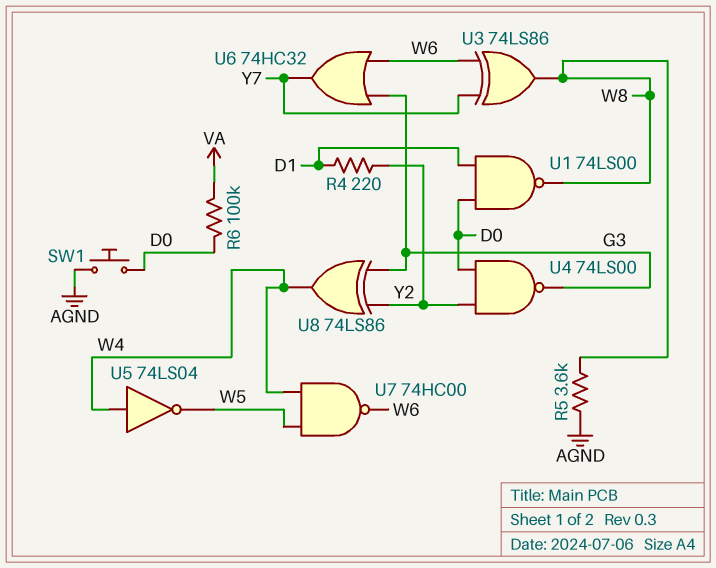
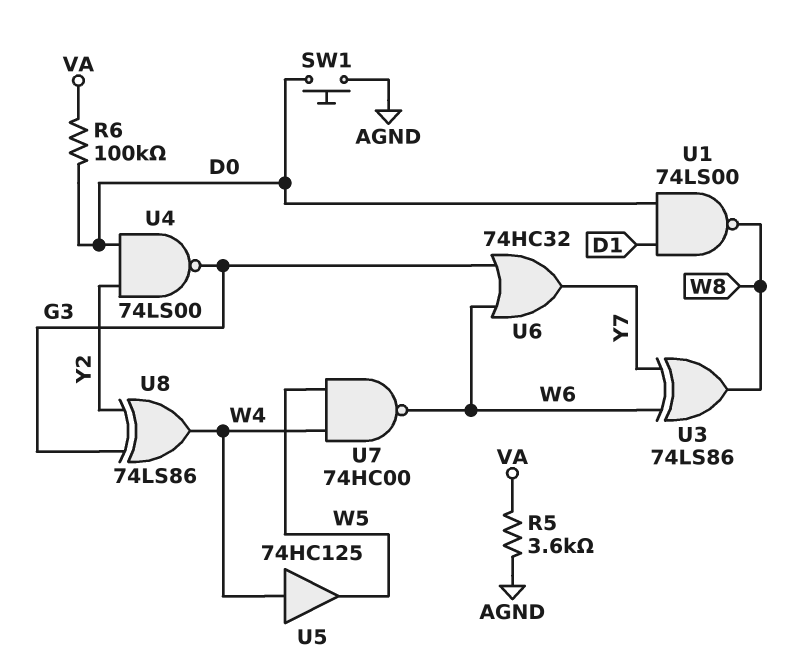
R4: 220 (D1, Y2) -> none
R5: 3.6k (AGND, W8) -> 3.6k (AGND, VA)
U5: NOT 74LS04 (in W4, out W5) -> buffer 74HC125 (in W4, out W5)

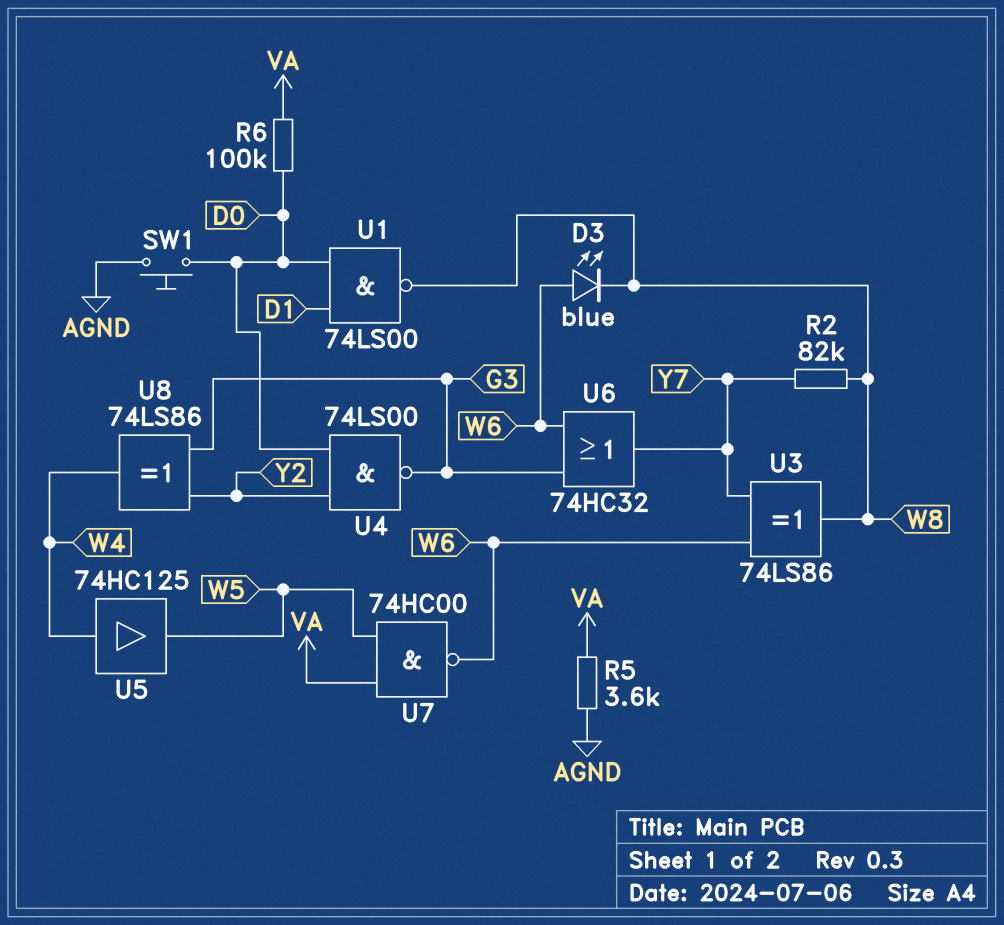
D3: none -> LED blue (A W6, K W8)
R2: none -> 82k (W8, Y7)
U7: NAND 74HC00 (in W4, in W5, out W6) -> NAND 74HC00 (in VA, in W5, out W6)

